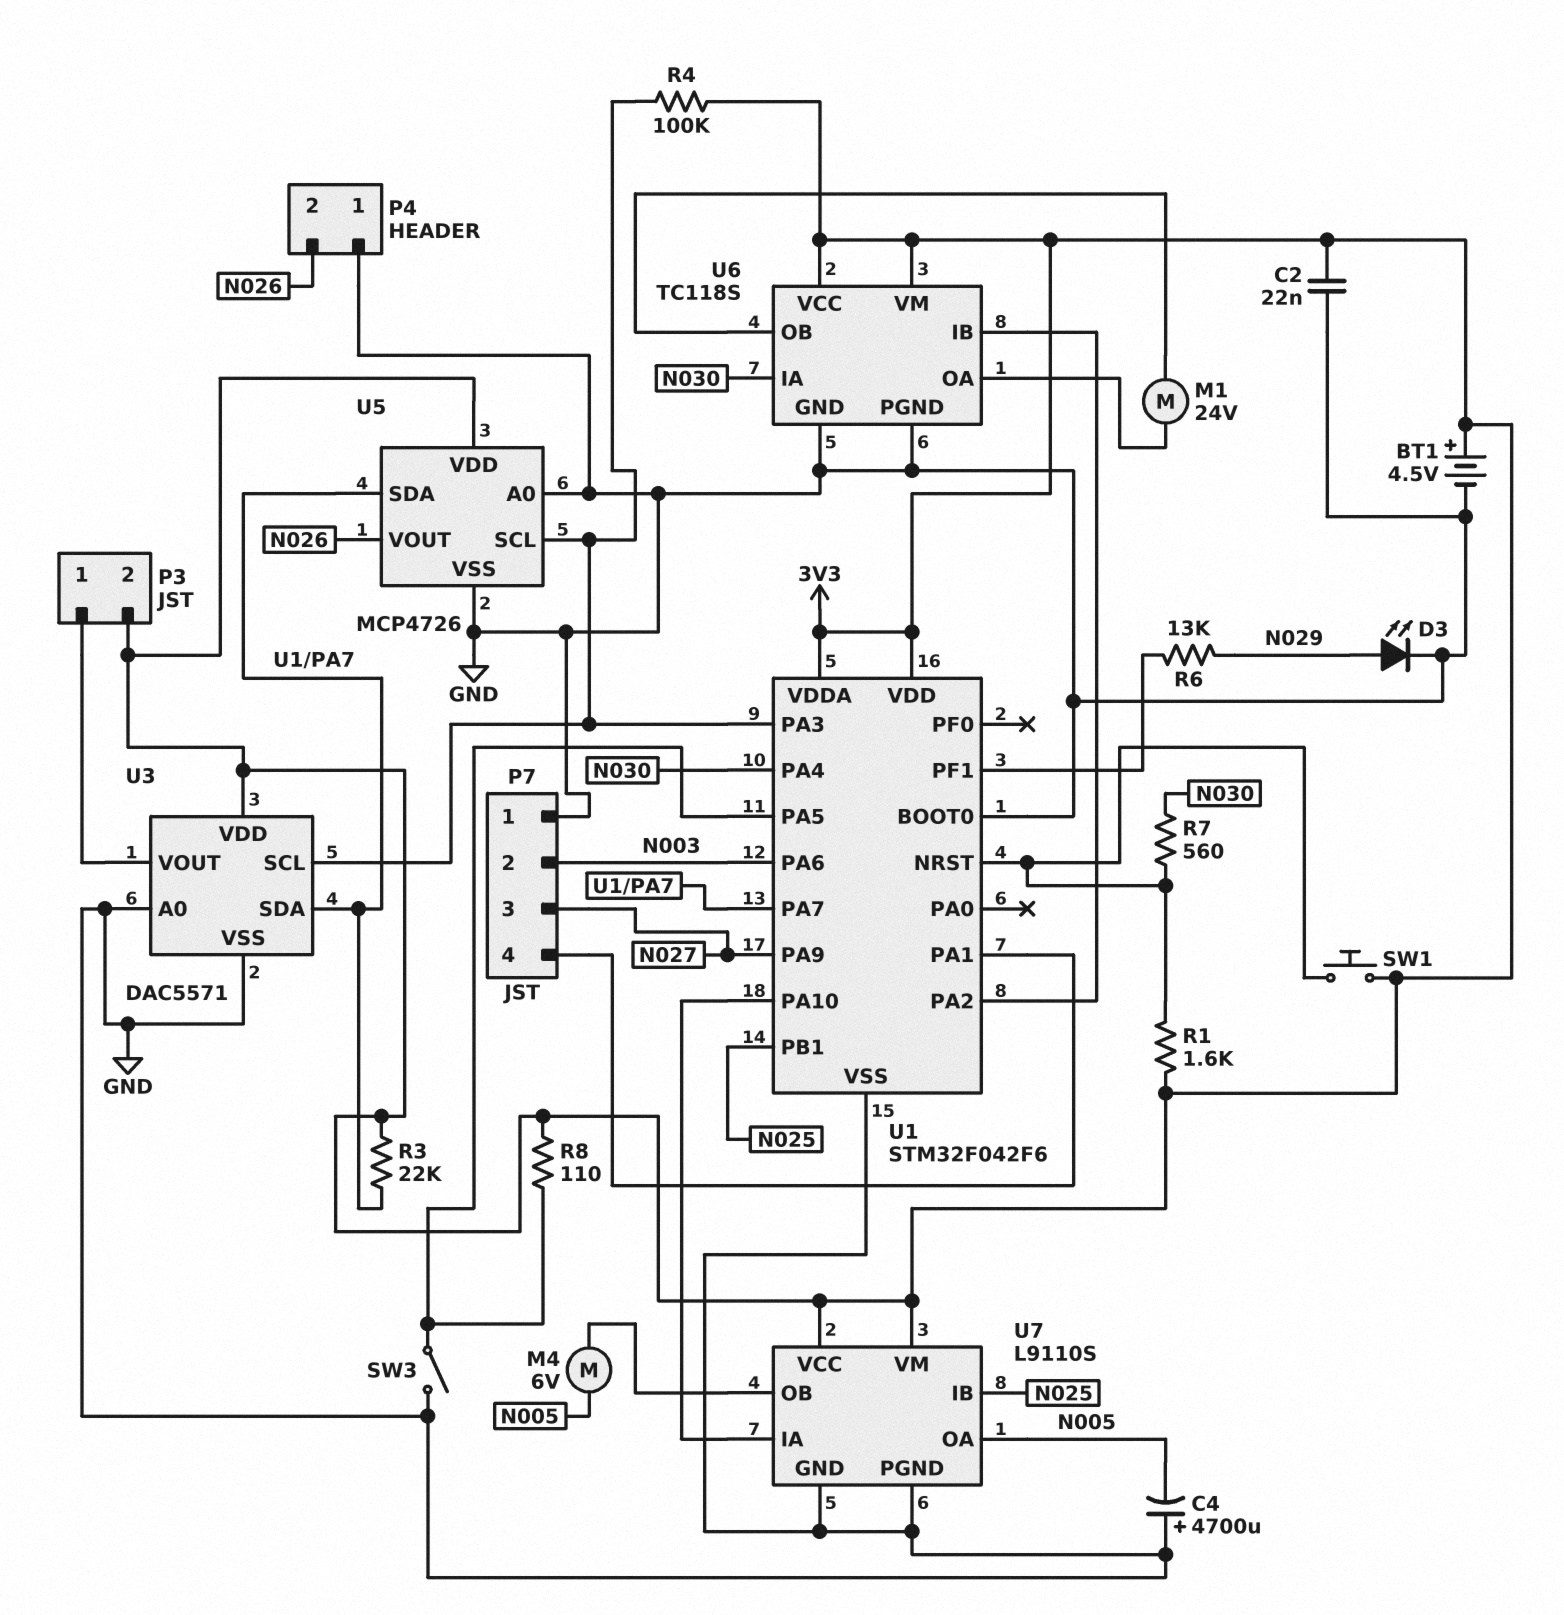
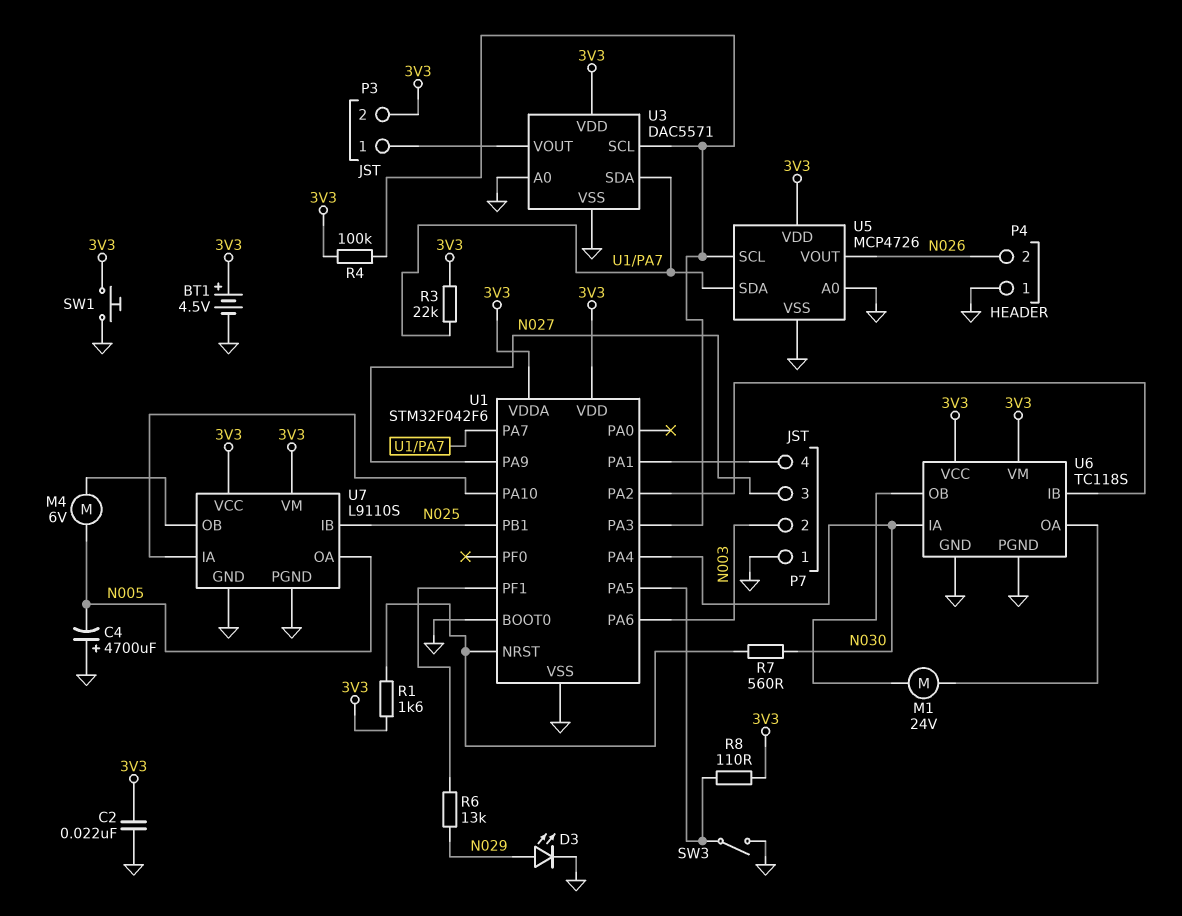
SW1: button (3V3, U1/NRST) -> button (3V3, GND)

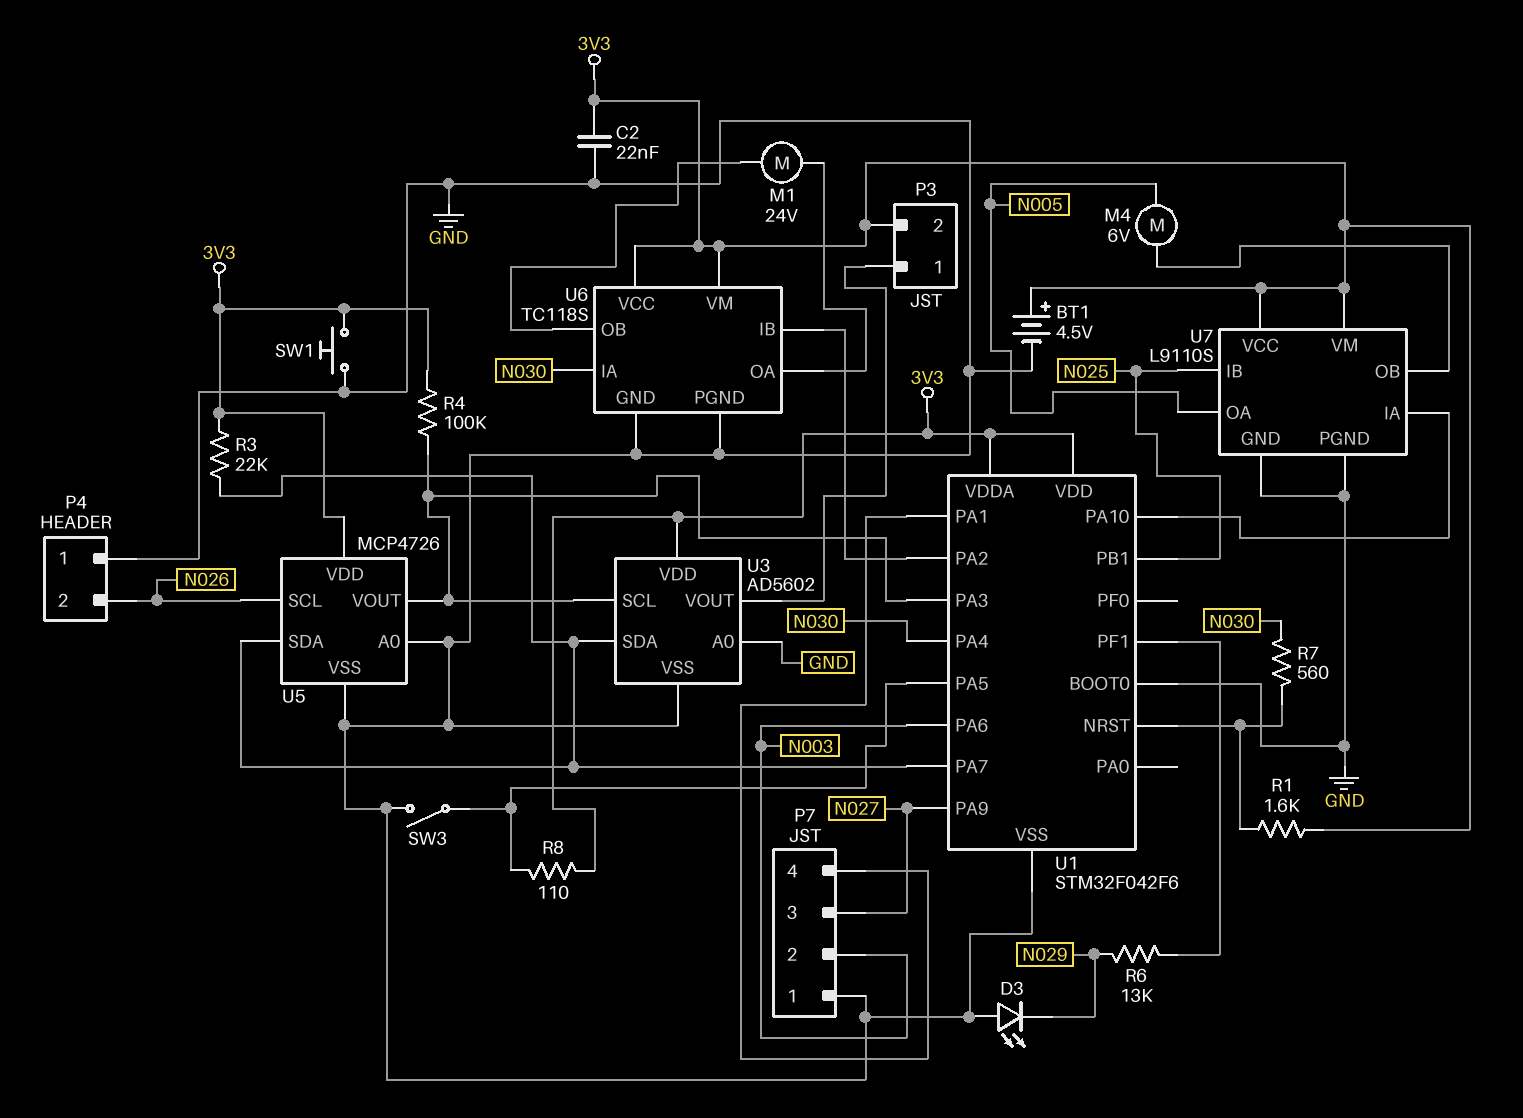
C4: 4700uF (plus GND, minus N005) -> none
D3: LED (A N029, K GND) -> LED (A GND, K N029)
U3: DAC5571 -> AD5602
U5 pin SCL: U1/PA3 -> N026
U5 pin VOUT: N026 -> U1/PA3

